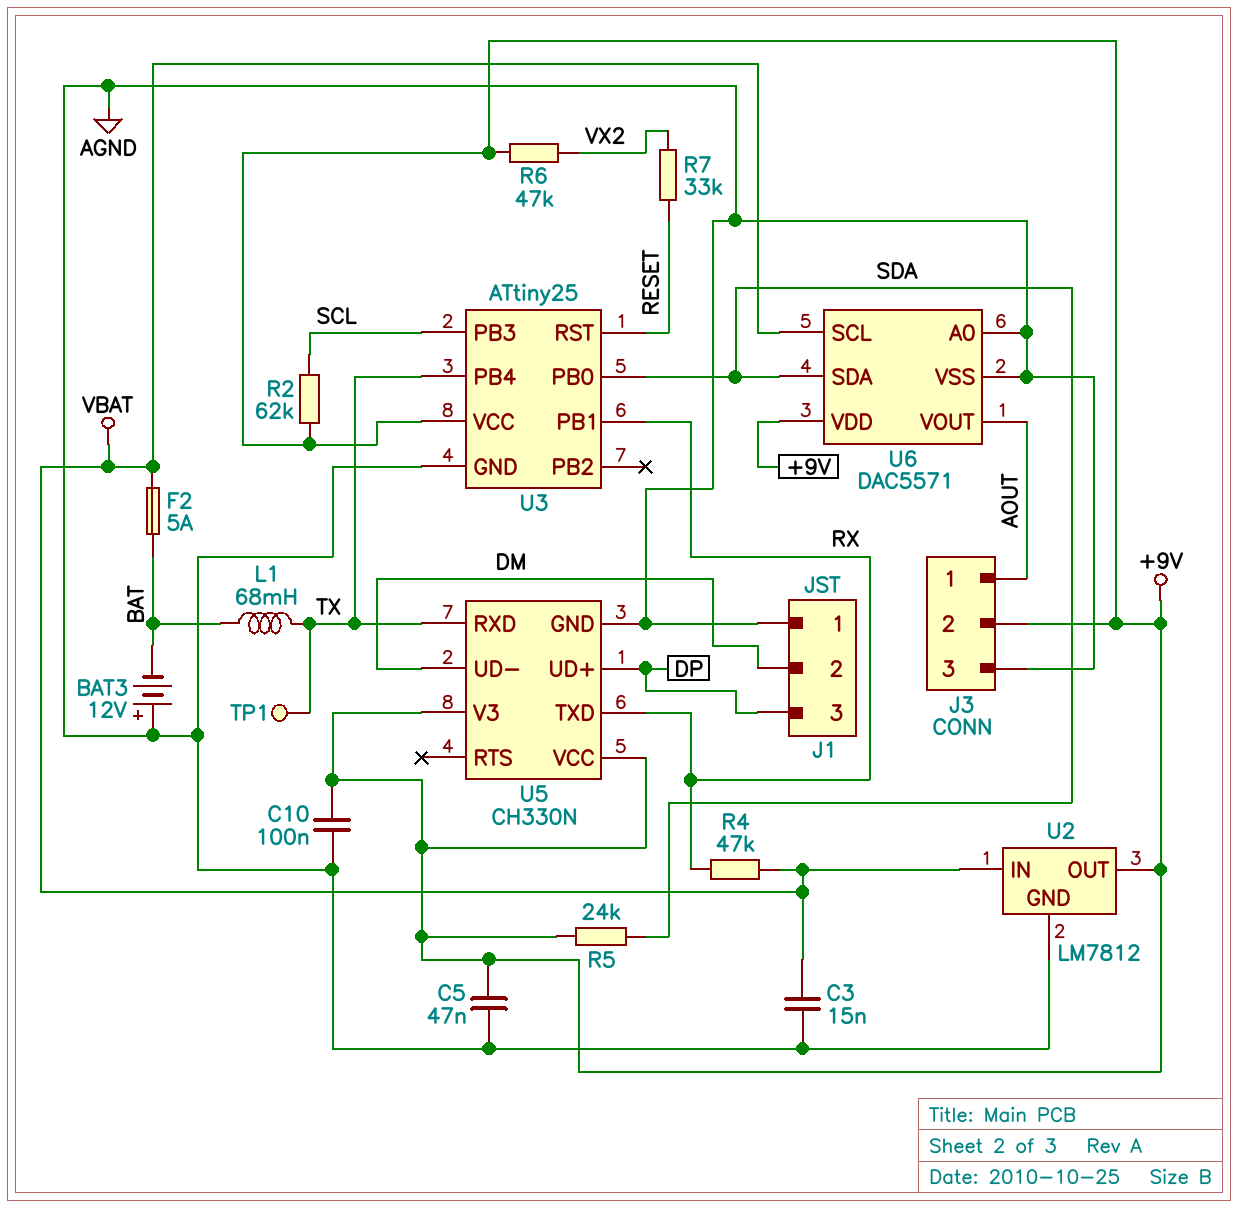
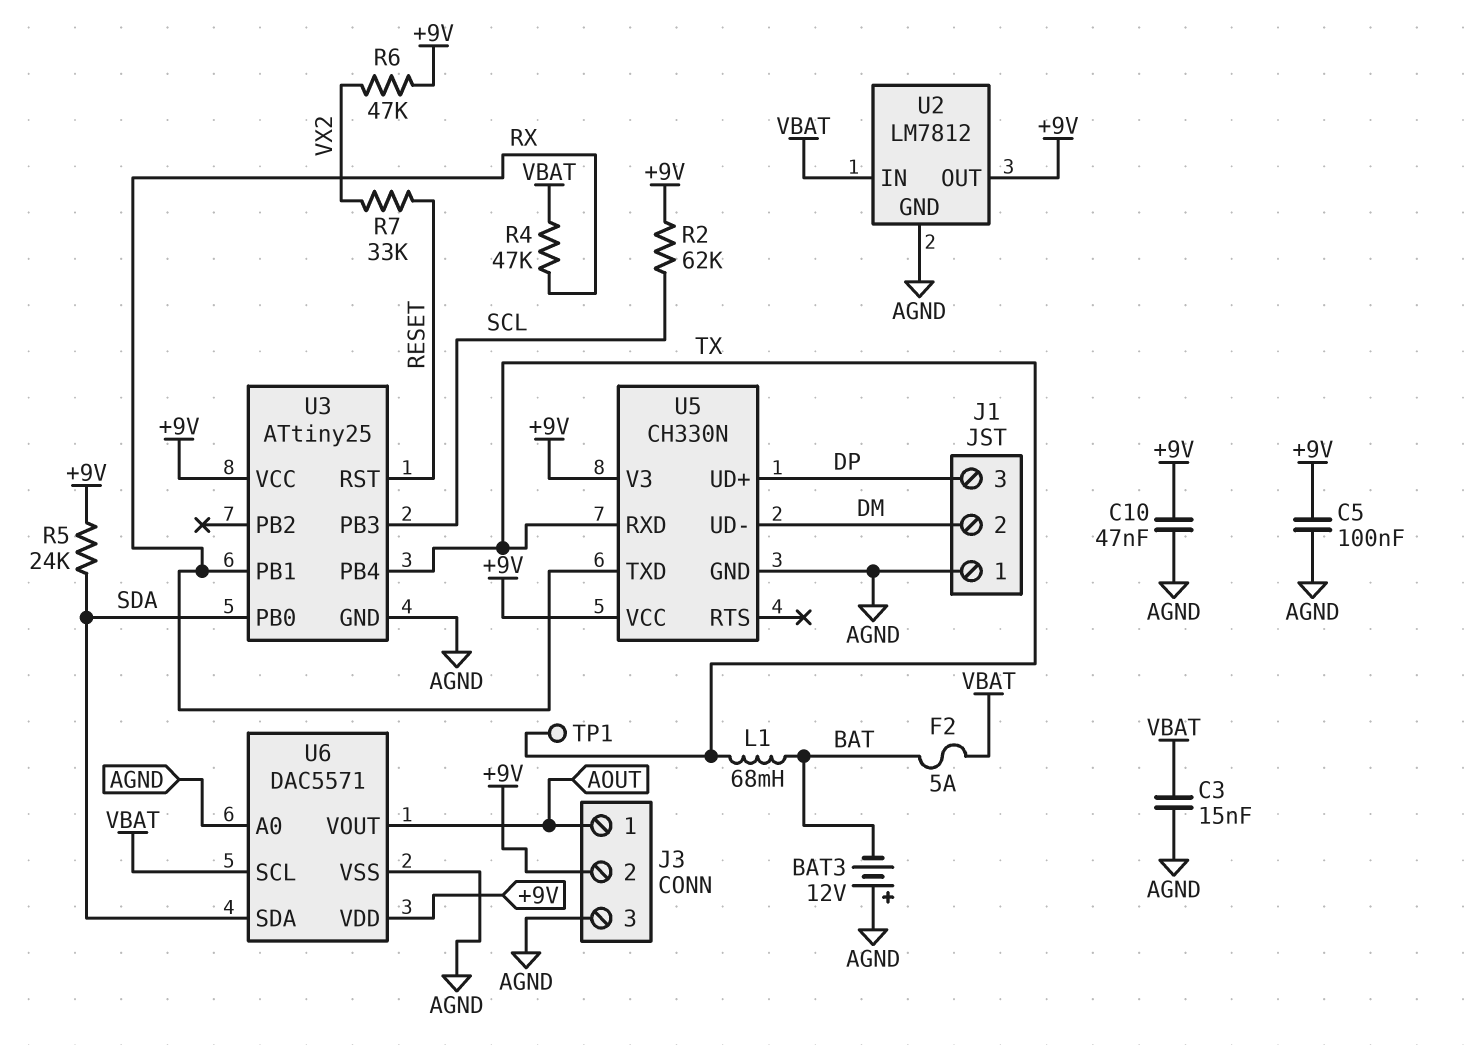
C5: 47nF (+9V, AGND) -> 100nF (+9V, AGND)
C10: 100nF (+9V, AGND) -> 47nF (+9V, AGND)

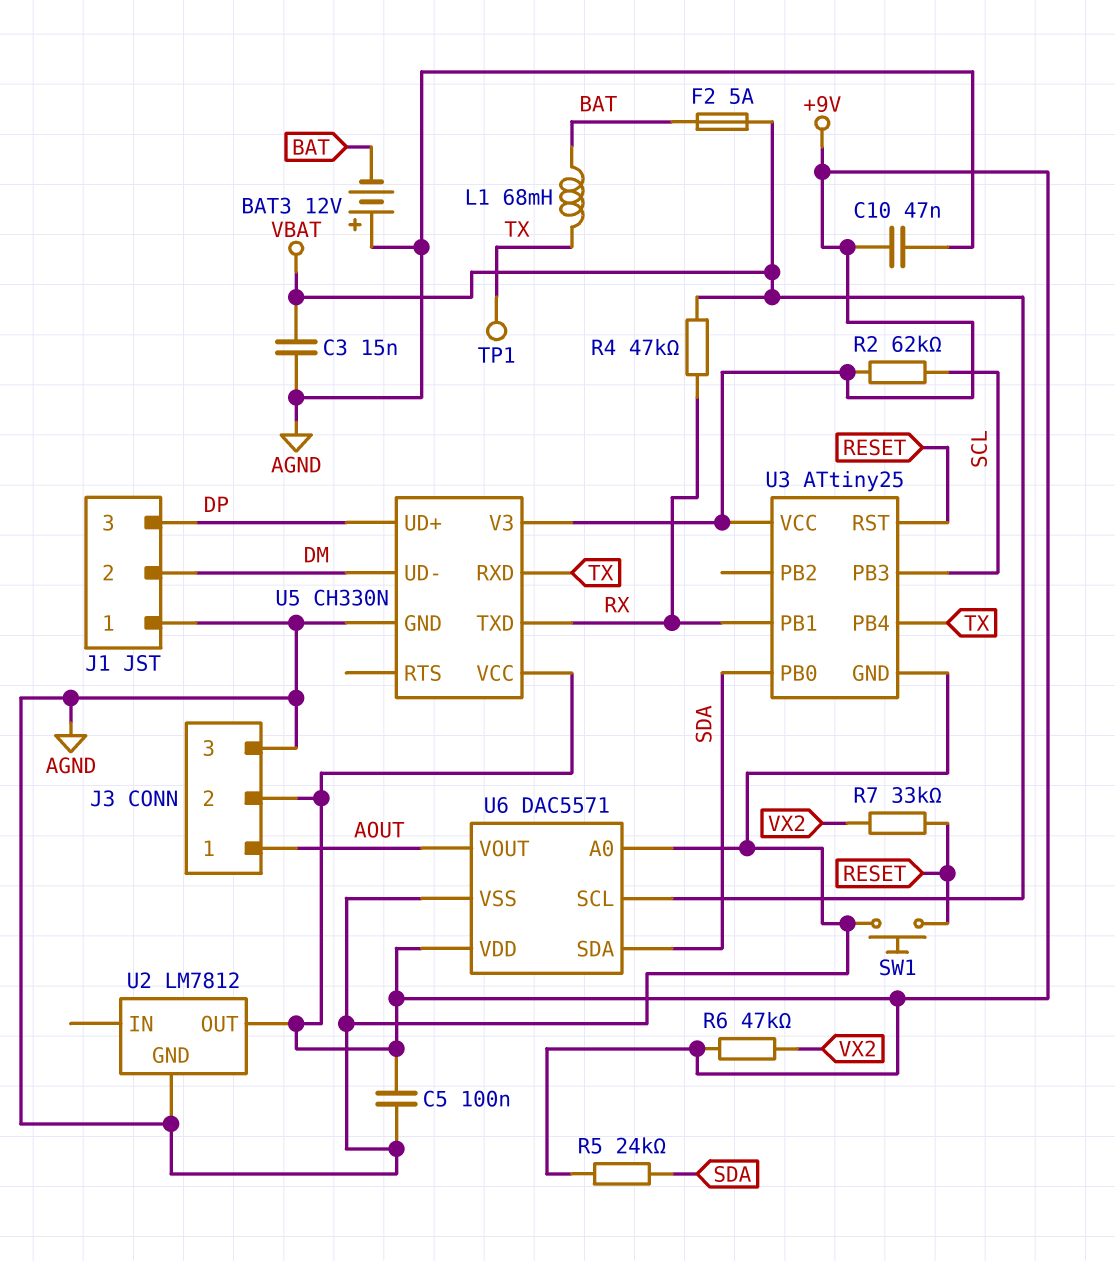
SW1: none -> button (AGND, RESET)
U2 pin IN: VBAT -> none

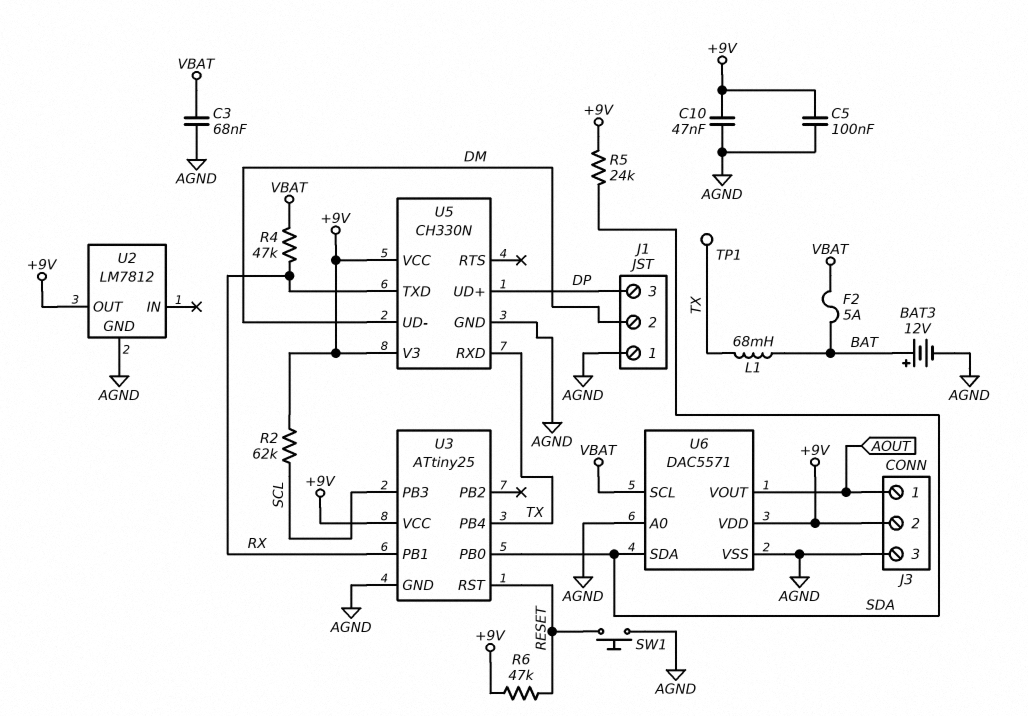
BAT3: 12V (plus AGND, minus BAT) -> 12V (plus BAT, minus AGND)
C3: 15nF (AGND, VBAT) -> 68nF (AGND, VBAT)
R6: 47k (+9V, VX2) -> 47k (+9V, RESET)
R7: 33k (RESET, VX2) -> none

